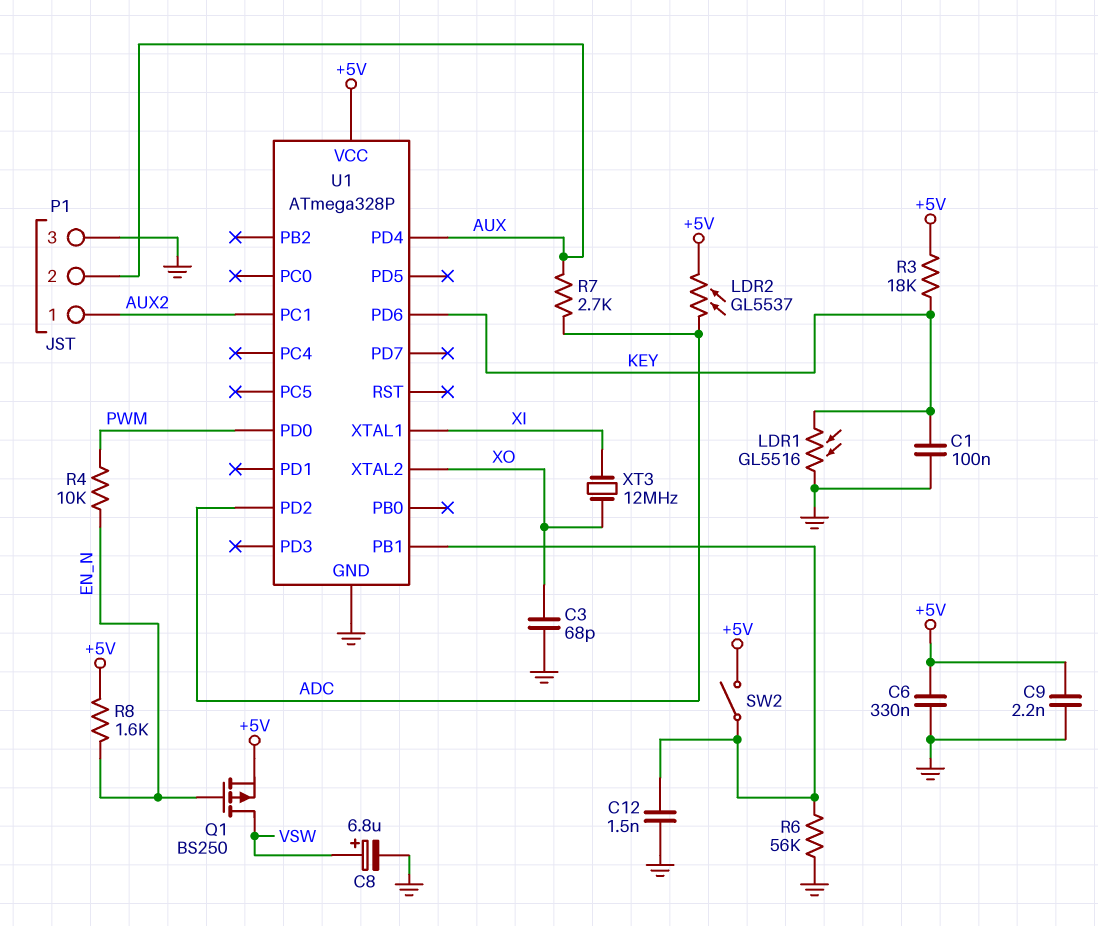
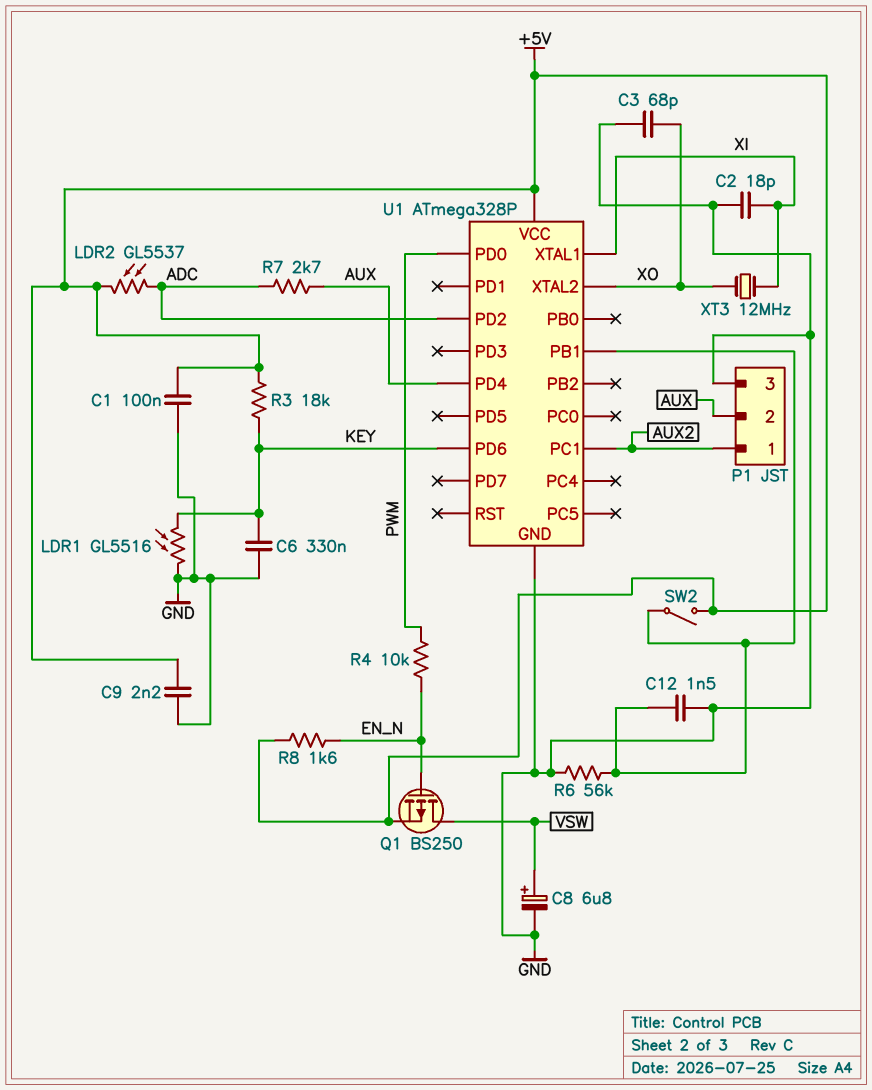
C1: 100nF (GND, KEY) -> 100nF (+5V, GND)
C2: none -> 18pF (GND, XI)
C6: 330nF (+5V, GND) -> 330nF (GND, KEY)

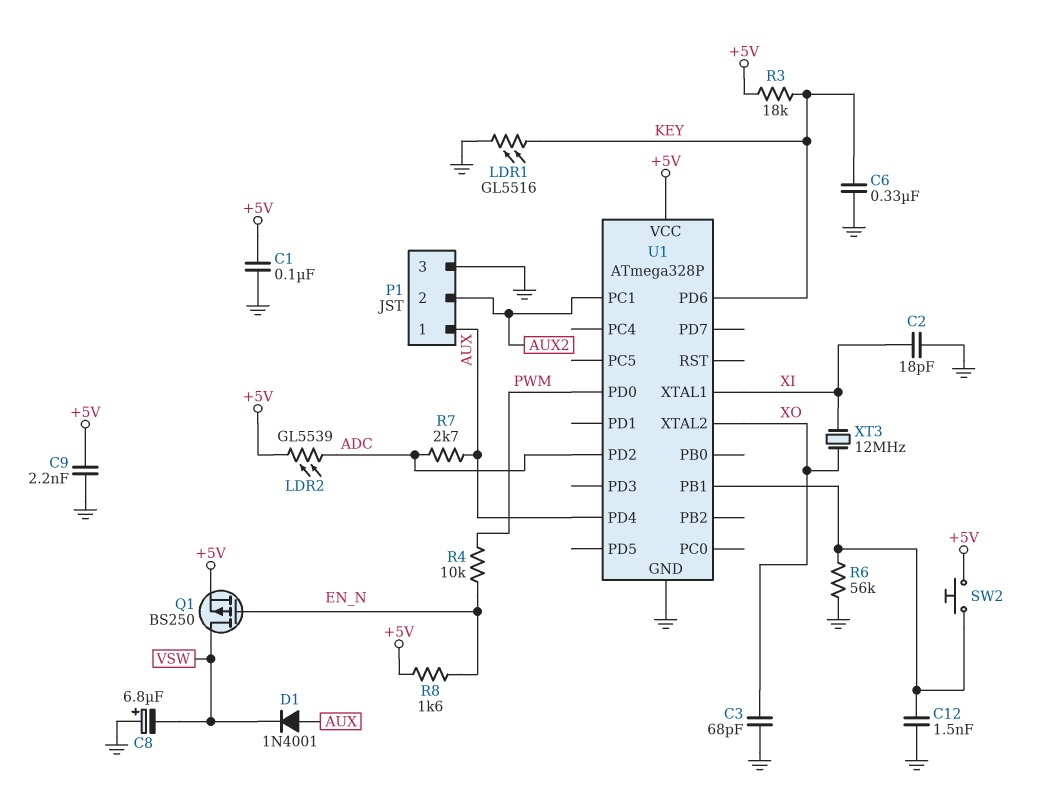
C8: 6.8uF (plus VSW, minus GND) -> 6.8uF (plus GND, minus VSW)
D1: none -> diode 1N4001 (A AUX, K VSW)
LDR2: GL5537 (+5V, ADC) -> GL5539 (+5V, ADC)
P1 pin 1: AUX2 -> AUX
P1 pin 2: AUX -> AUX2
SW2: switch (+5V, U1/PB1) -> button (+5V, U1/PB1)

